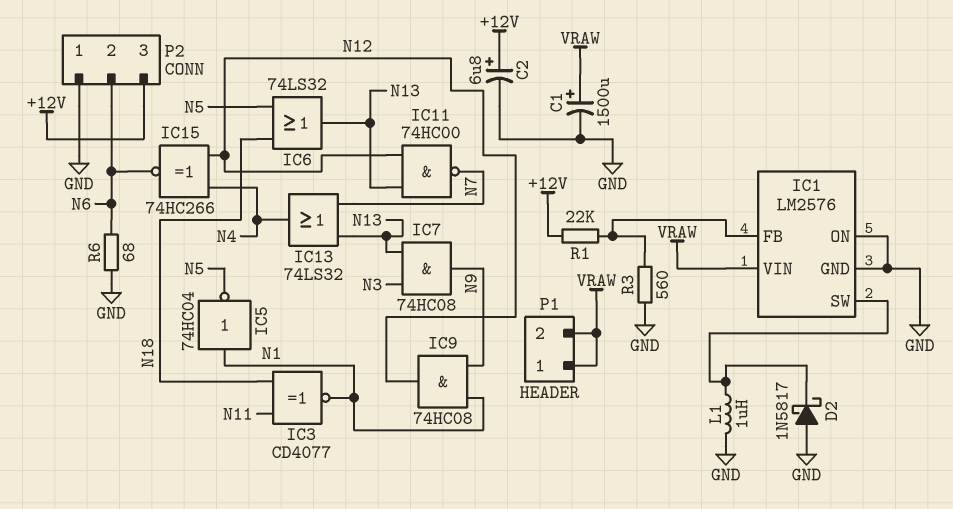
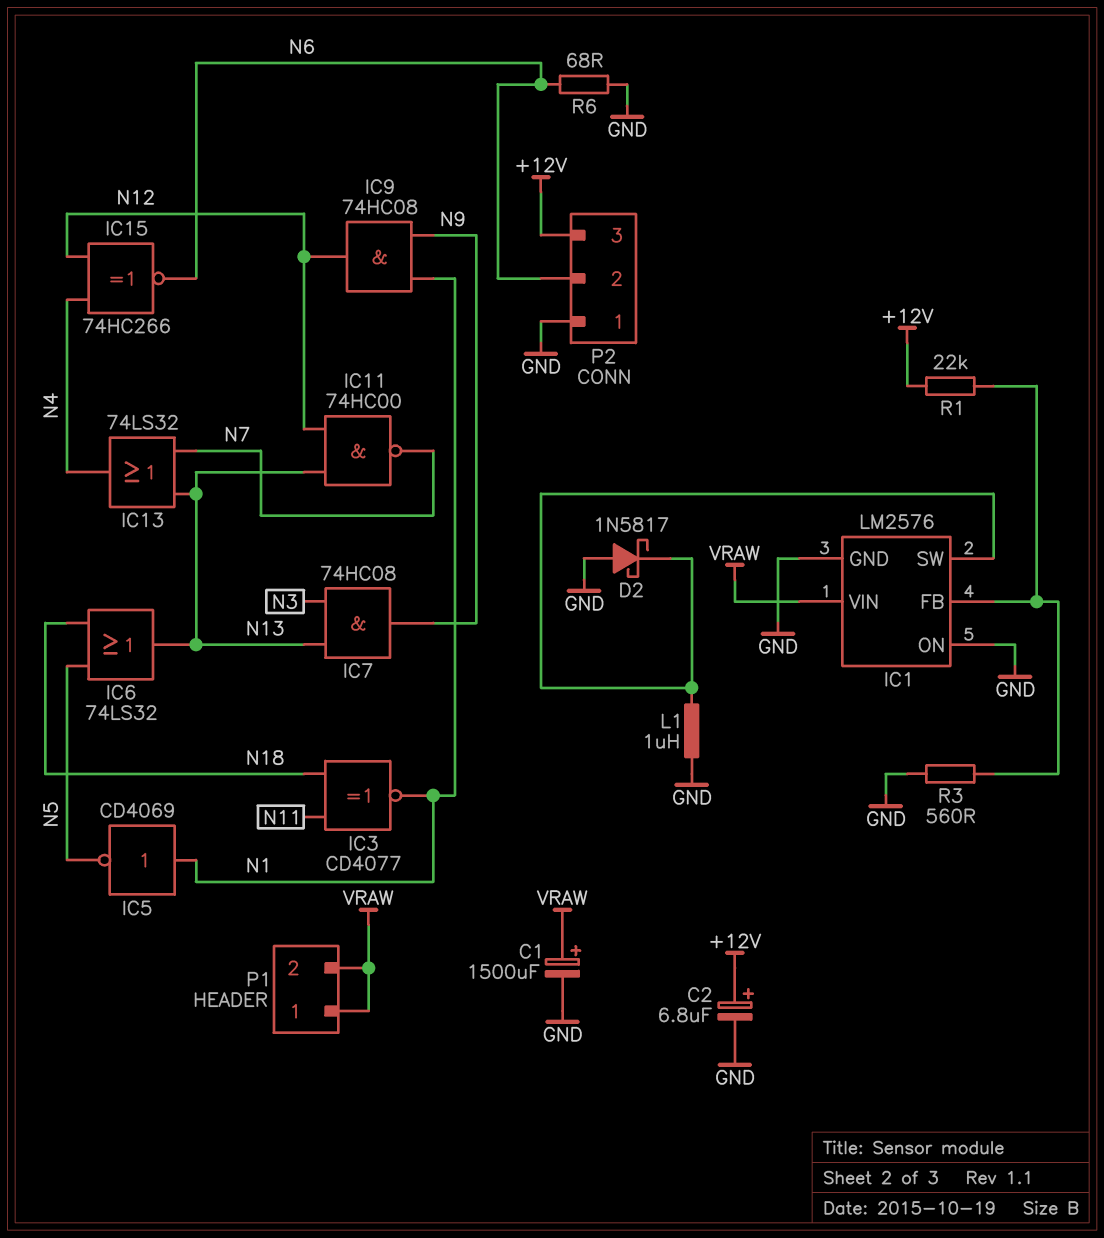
IC5: NOT 74HC04 (in N1, out N5) -> NOT CD4069 (in N1, out N5)

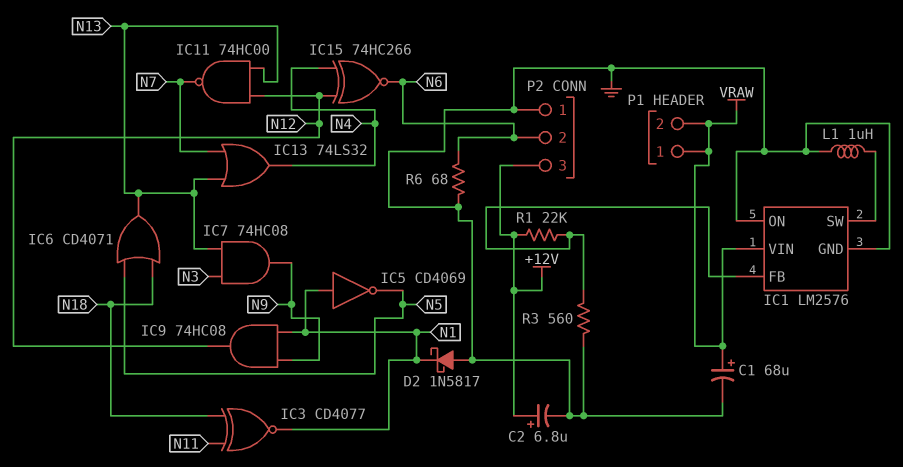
C1: 1500uF (plus VRAW, minus GND) -> 68uF (plus VRAW, minus GND)
D2: schottky 1N5817 (A GND, K IC1/SW) -> schottky 1N5817 (A GND, K N1)
IC6: OR 74LS32 (in N5, in N18, out N13) -> OR CD4071 (in N5, in N18, out N13)

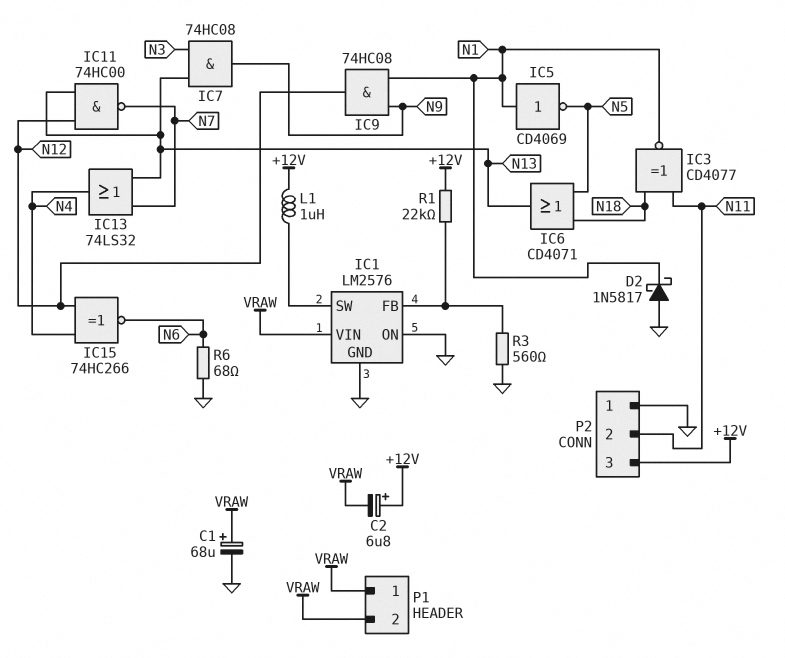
C2: 6.8uF (plus +12V, minus GND) -> 6.8uF (plus +12V, minus VRAW)
L1: 1uH (GND, IC1/SW) -> 1uH (+12V, IC1/SW)
P2 pin 2: N6 -> N11

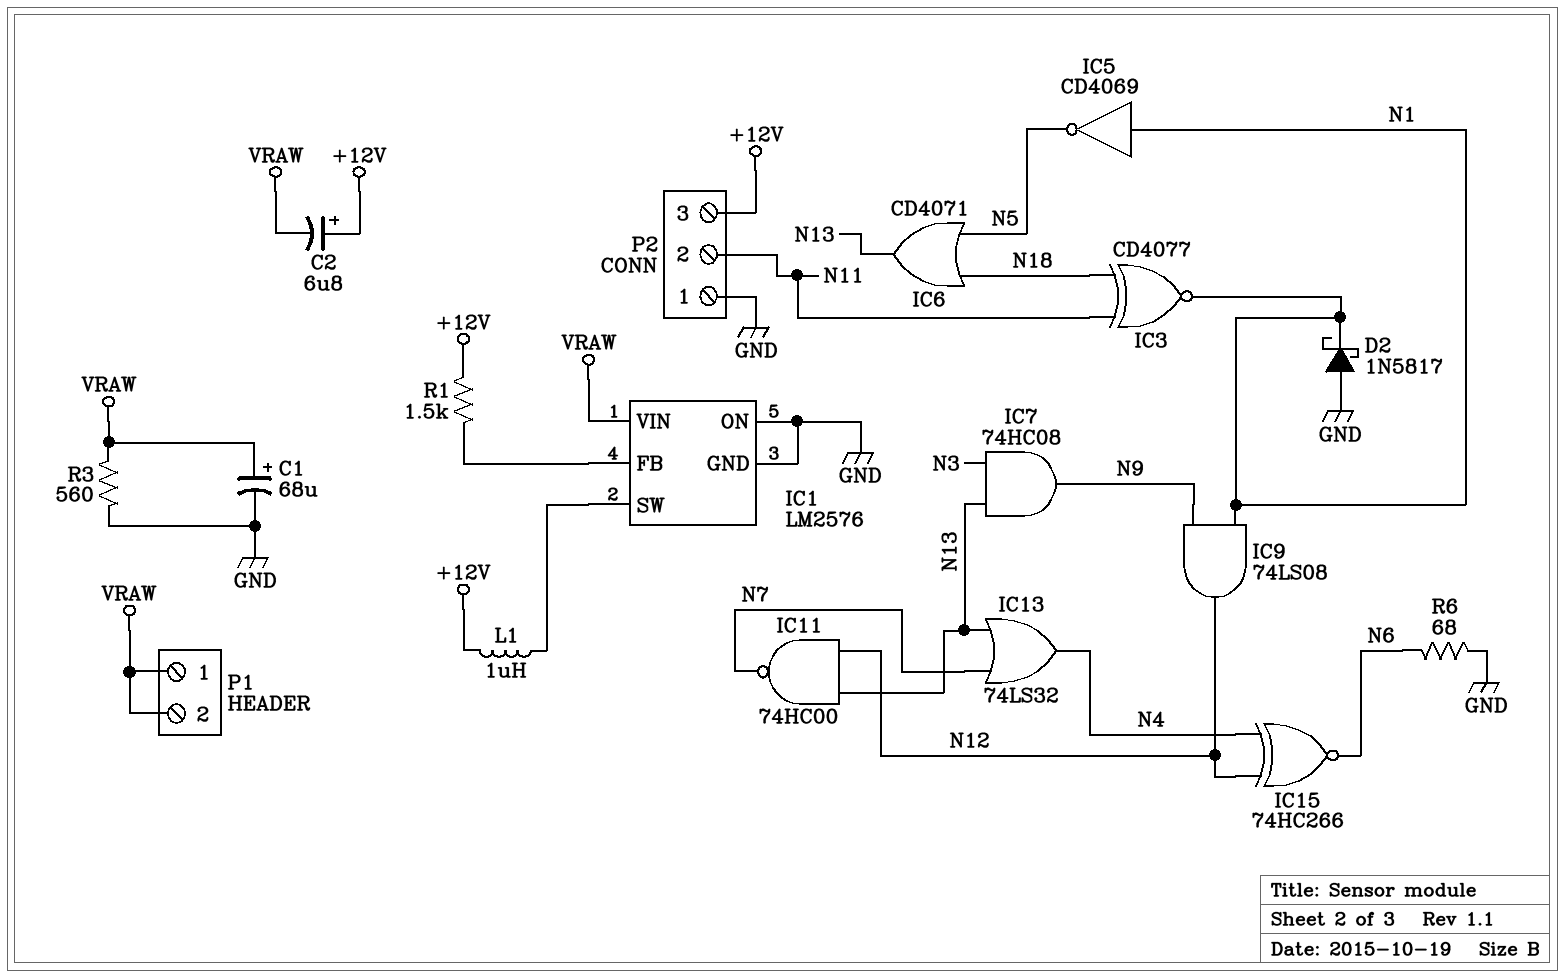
IC9: AND 74HC08 (in N1, in N9, out N12) -> AND 74LS08 (in N1, in N9, out N12)
R1: 22k (+12V, IC1/FB) -> 1.5k (+12V, IC1/FB)
R3: 560 (GND, IC1/FB) -> 560 (GND, VRAW)

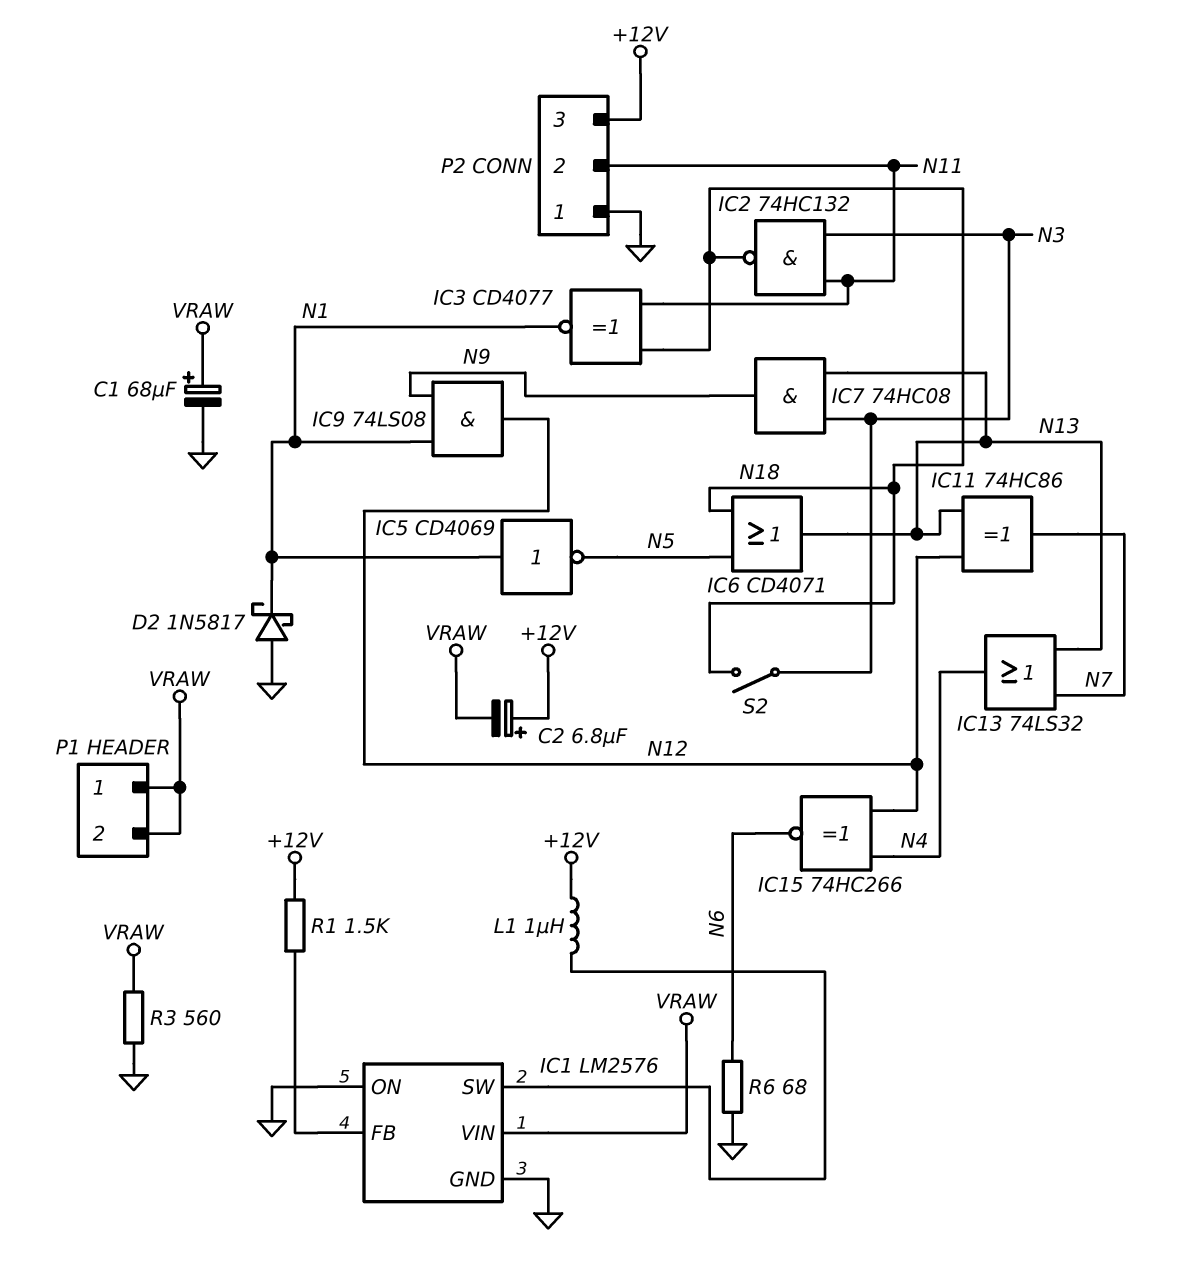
IC2: none -> NAND 74HC132 (in N3, in N11, out N18)
IC11: NAND 74HC00 (in N12, in N13, out N7) -> XOR 74HC86 (in N12, in N13, out N7)
S2: none -> switch (N3, N18)

